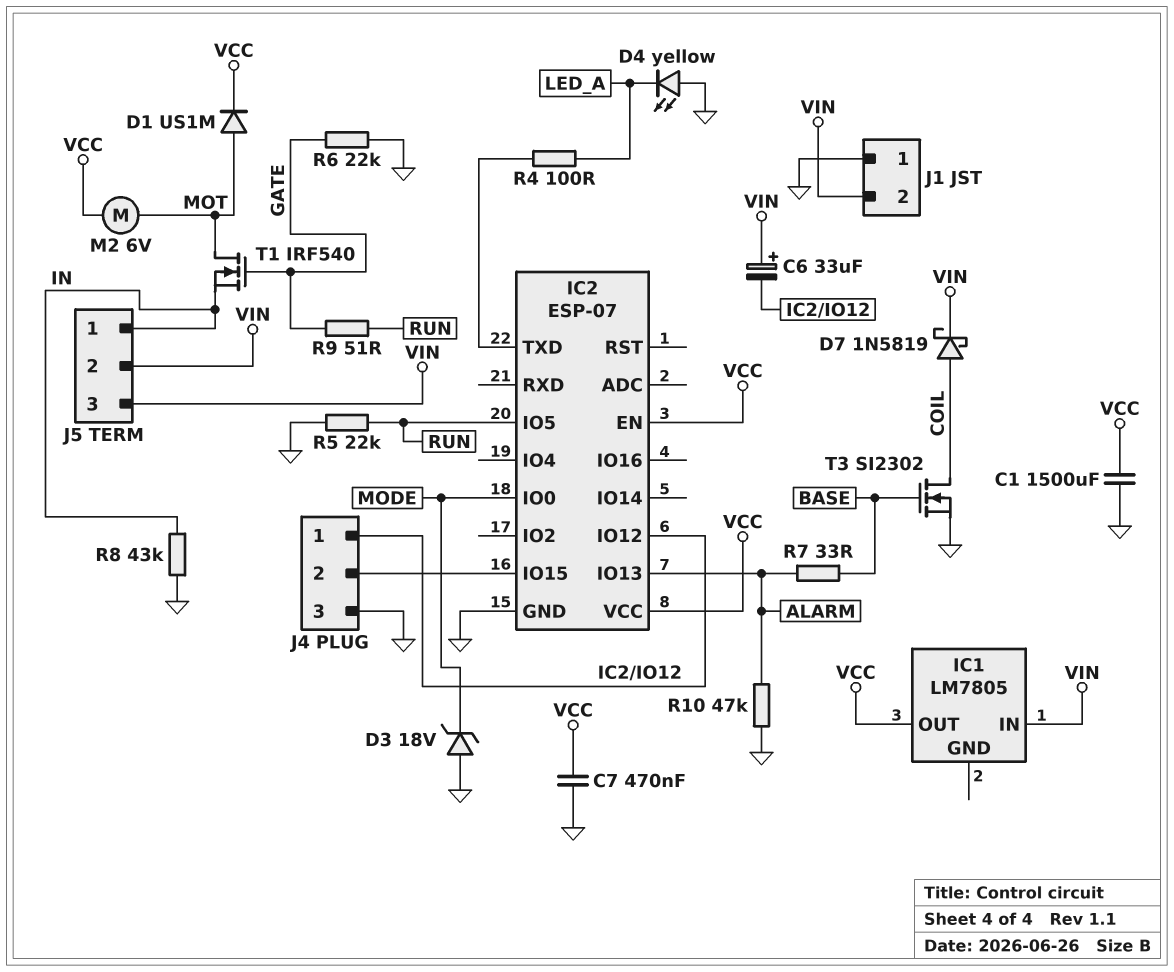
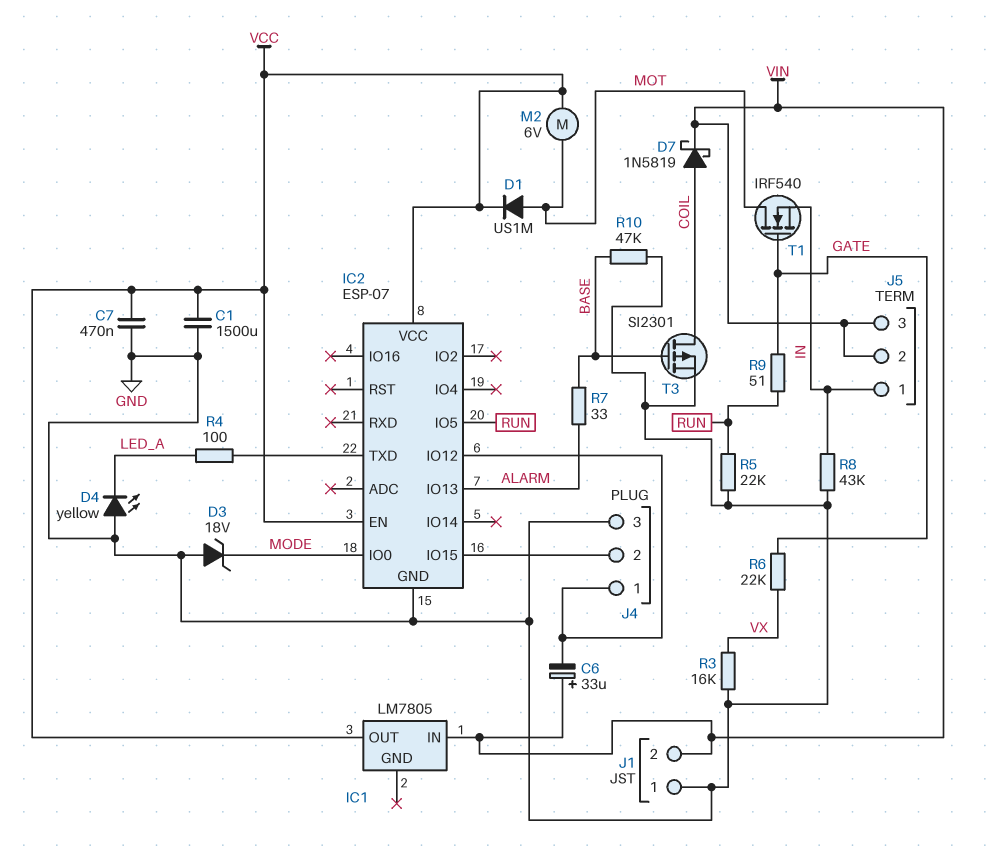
R3: none -> 16k (GND, VX)
R6: 22k (GATE, GND) -> 22k (GATE, VX)
R10: 47k (ALARM, GND) -> 47k (BASE, GND)
T3: NMOS SI2302 (G BASE, D COIL, S GND) -> PMOS SI2301 (G BASE, D COIL, S GND)

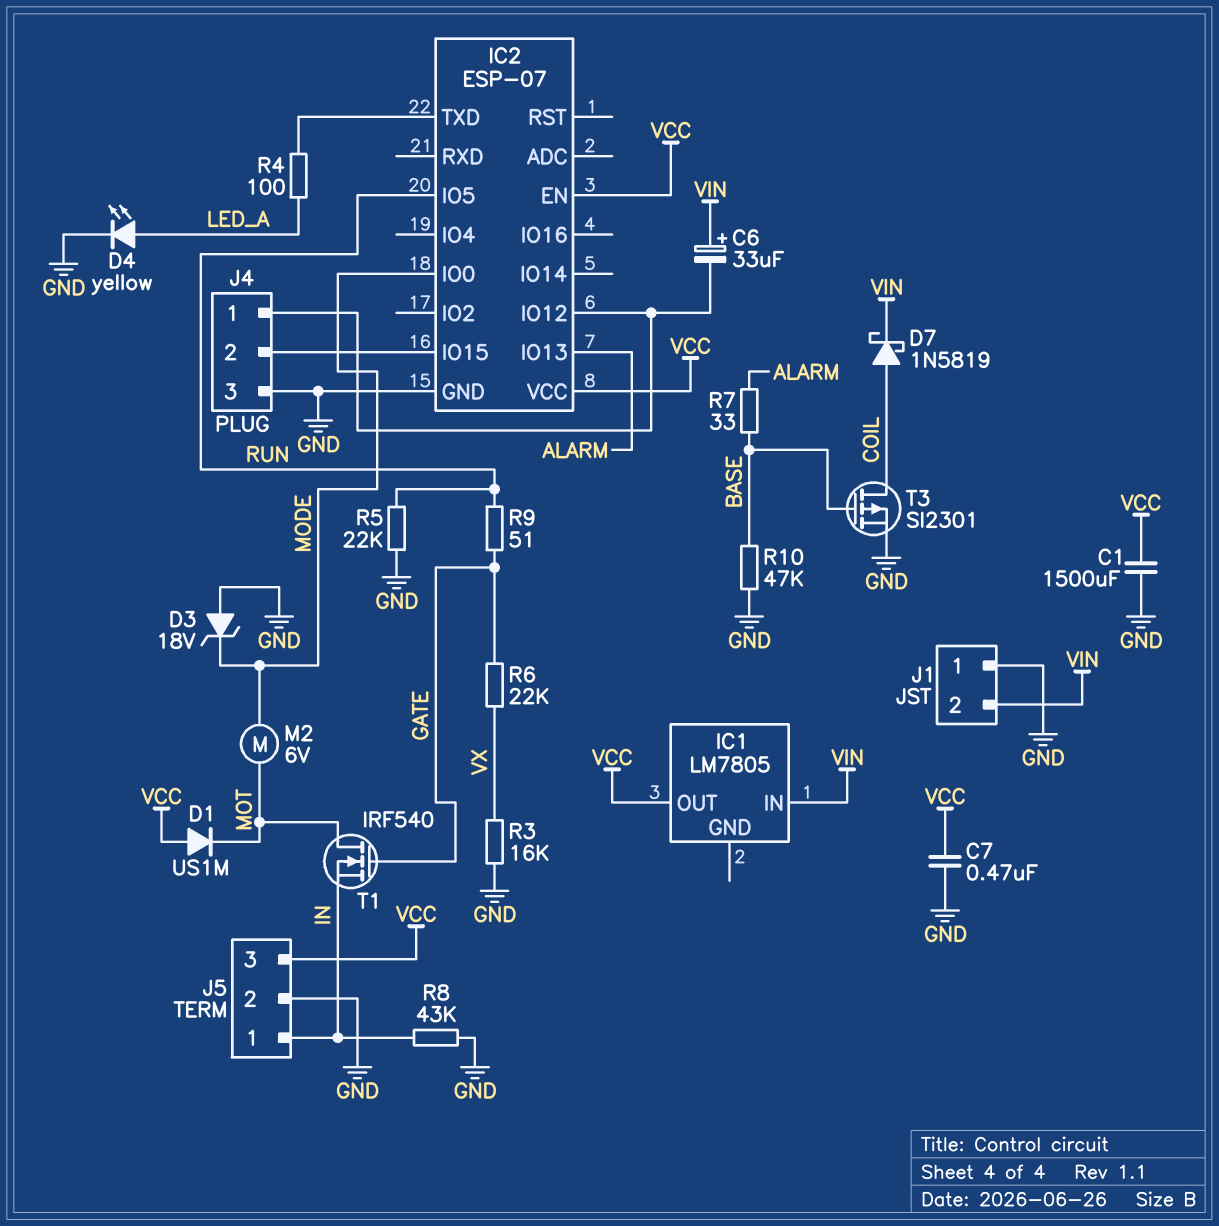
D1: diode US1M (A MOT, K VCC) -> diode US1M (A VCC, K MOT)
D4: LED yellow (A GND, K LED_A) -> LED yellow (A LED_A, K GND)
J5 pin 2: VIN -> GND
J5 pin 3: VIN -> VCC
M2: motor 6V (MOT, VCC) -> motor 6V (MODE, MOT)

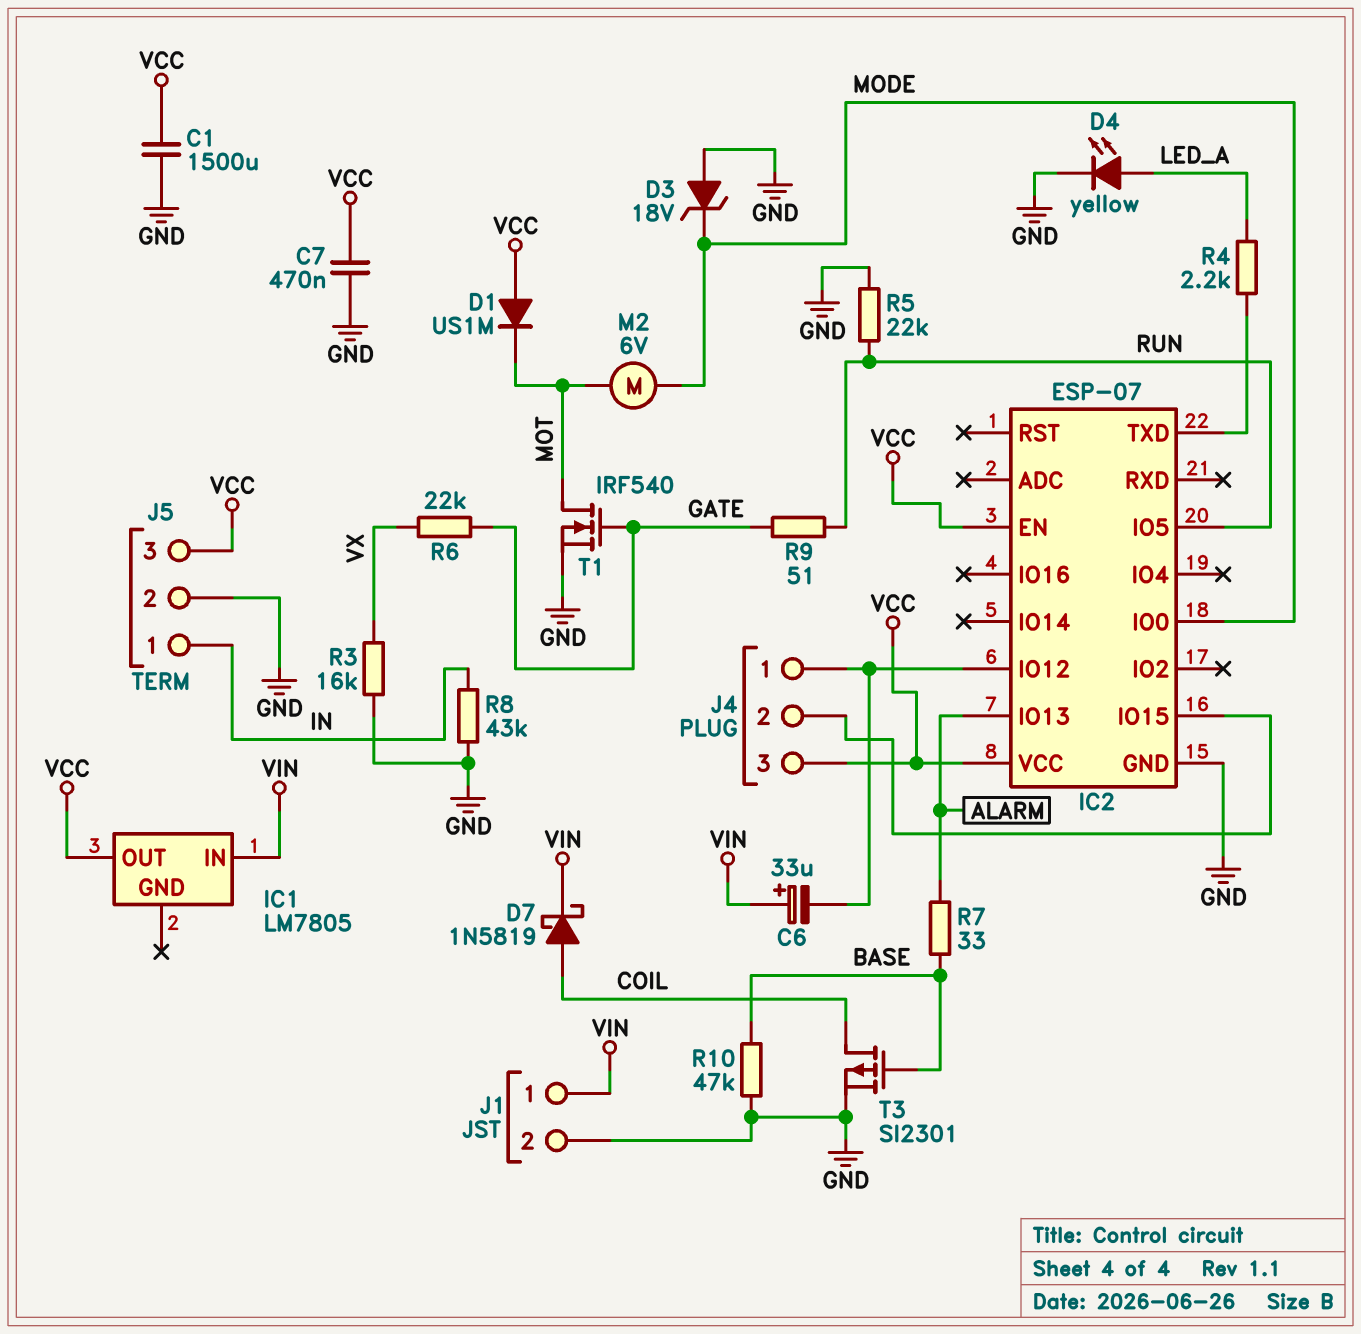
J1 pin 1: GND -> VIN
J1 pin 2: VIN -> GND
J4 pin 3: GND -> VCC
R4: 100 (IC2/TXD, LED_A) -> 2.2k (IC2/TXD, LED_A)
T1: NMOS IRF540 (G GATE, D MOT, S IN) -> NMOS IRF540 (G GATE, D MOT, S GND)

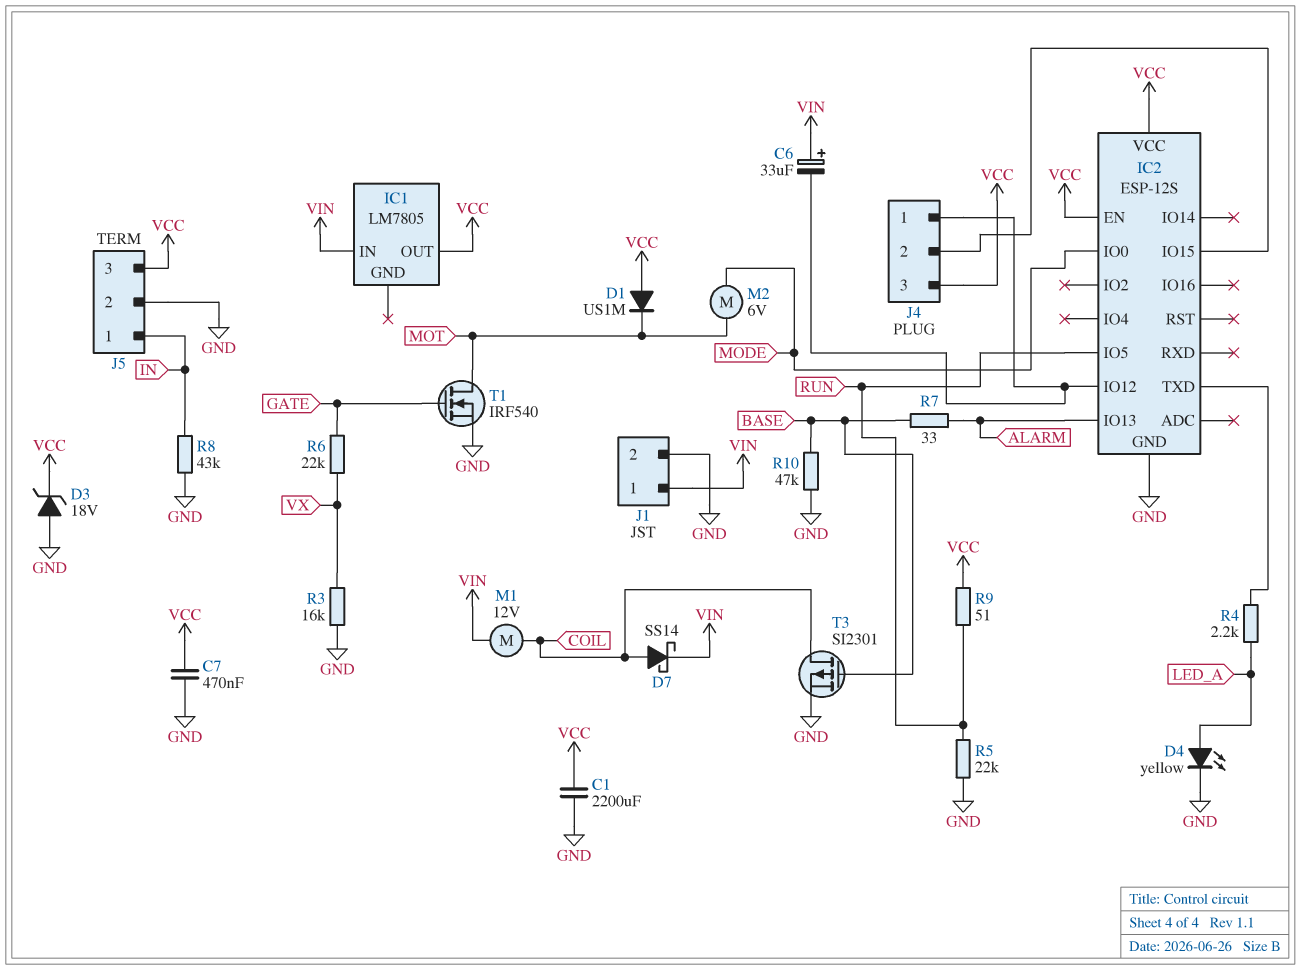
C1: 1500uF (GND, VCC) -> 2200uF (GND, VCC)
D3: zener 18V (A GND, K MODE) -> zener 18V (A GND, K VCC)
D7: schottky 1N5819 (A COIL, K VIN) -> schottky SS14 (A COIL, K VIN)
IC2: ESP-07 -> ESP-12S
M1: none -> motor 12V (COIL, VIN)
R9: 51 (GATE, RUN) -> 51 (RUN, VCC)

